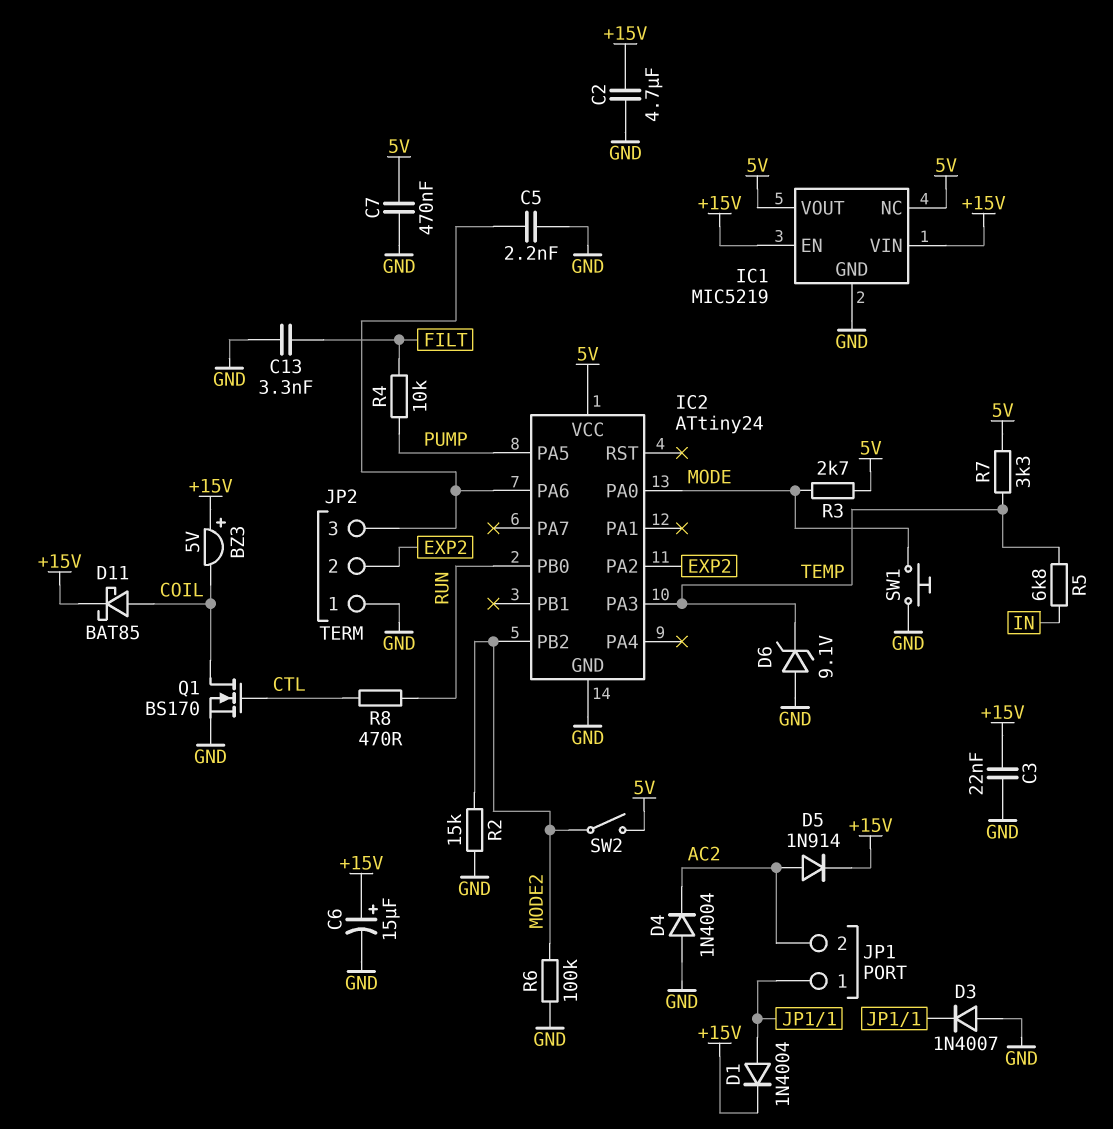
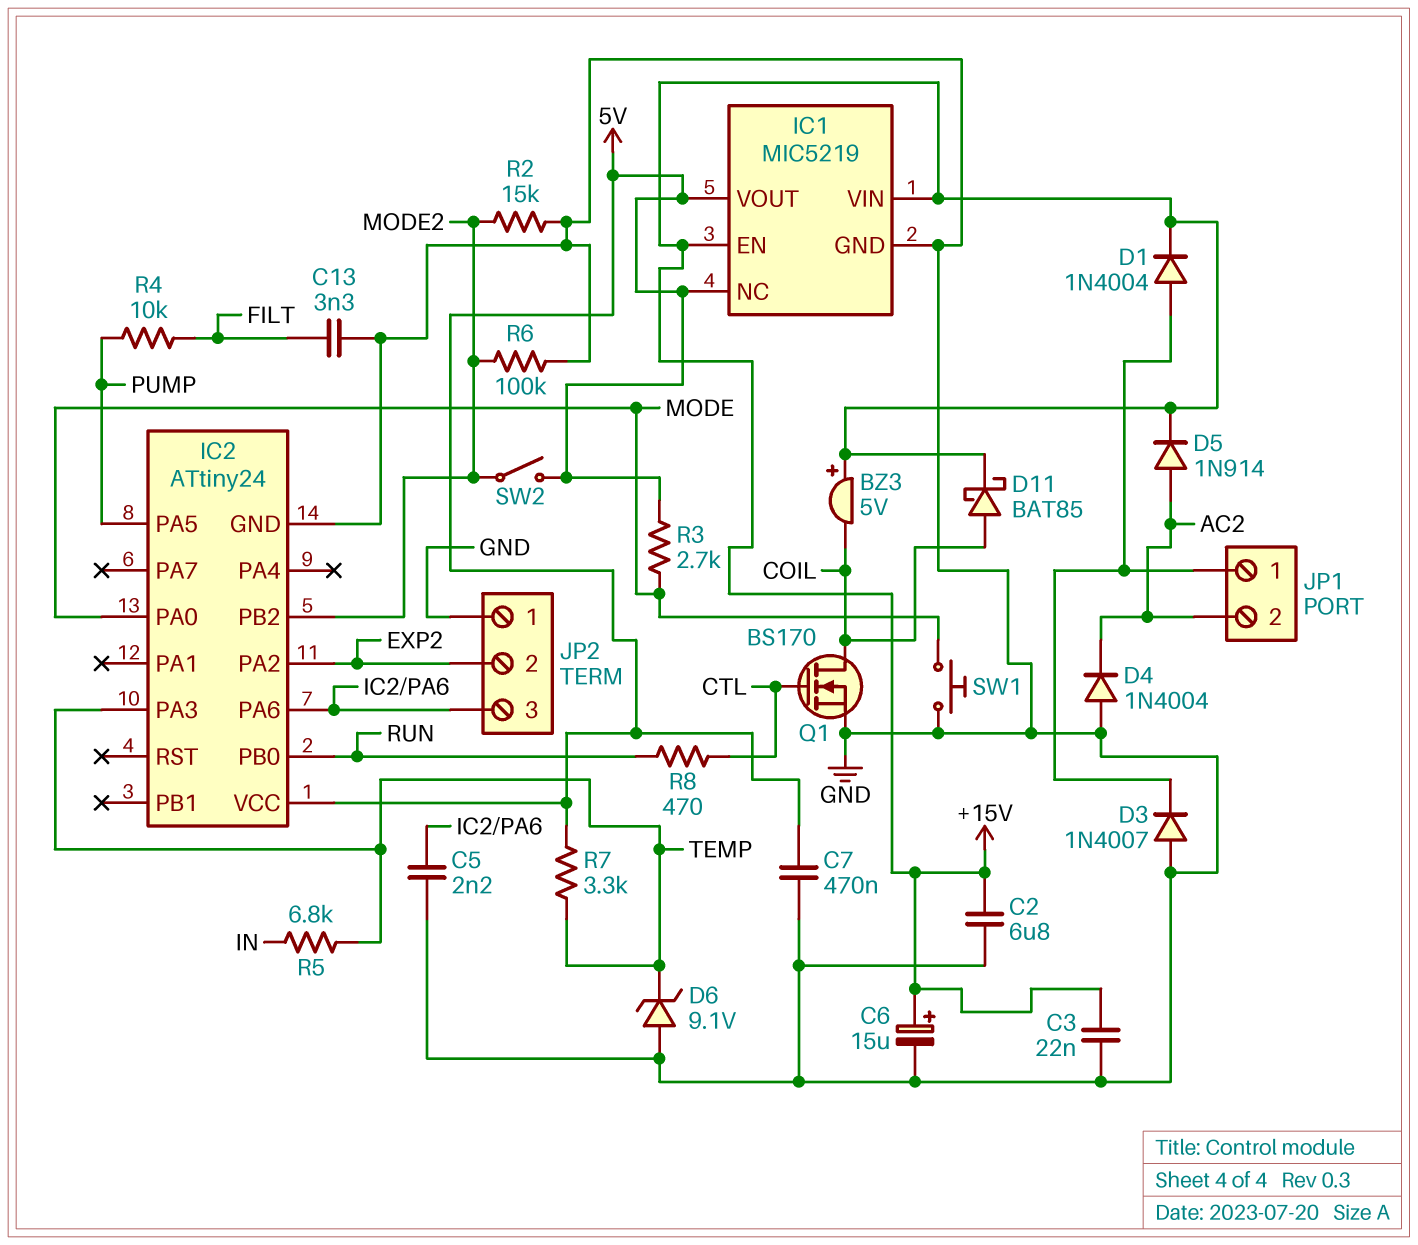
C2: 4.7uF (+15V, GND) -> 6.8uF (+15V, GND)

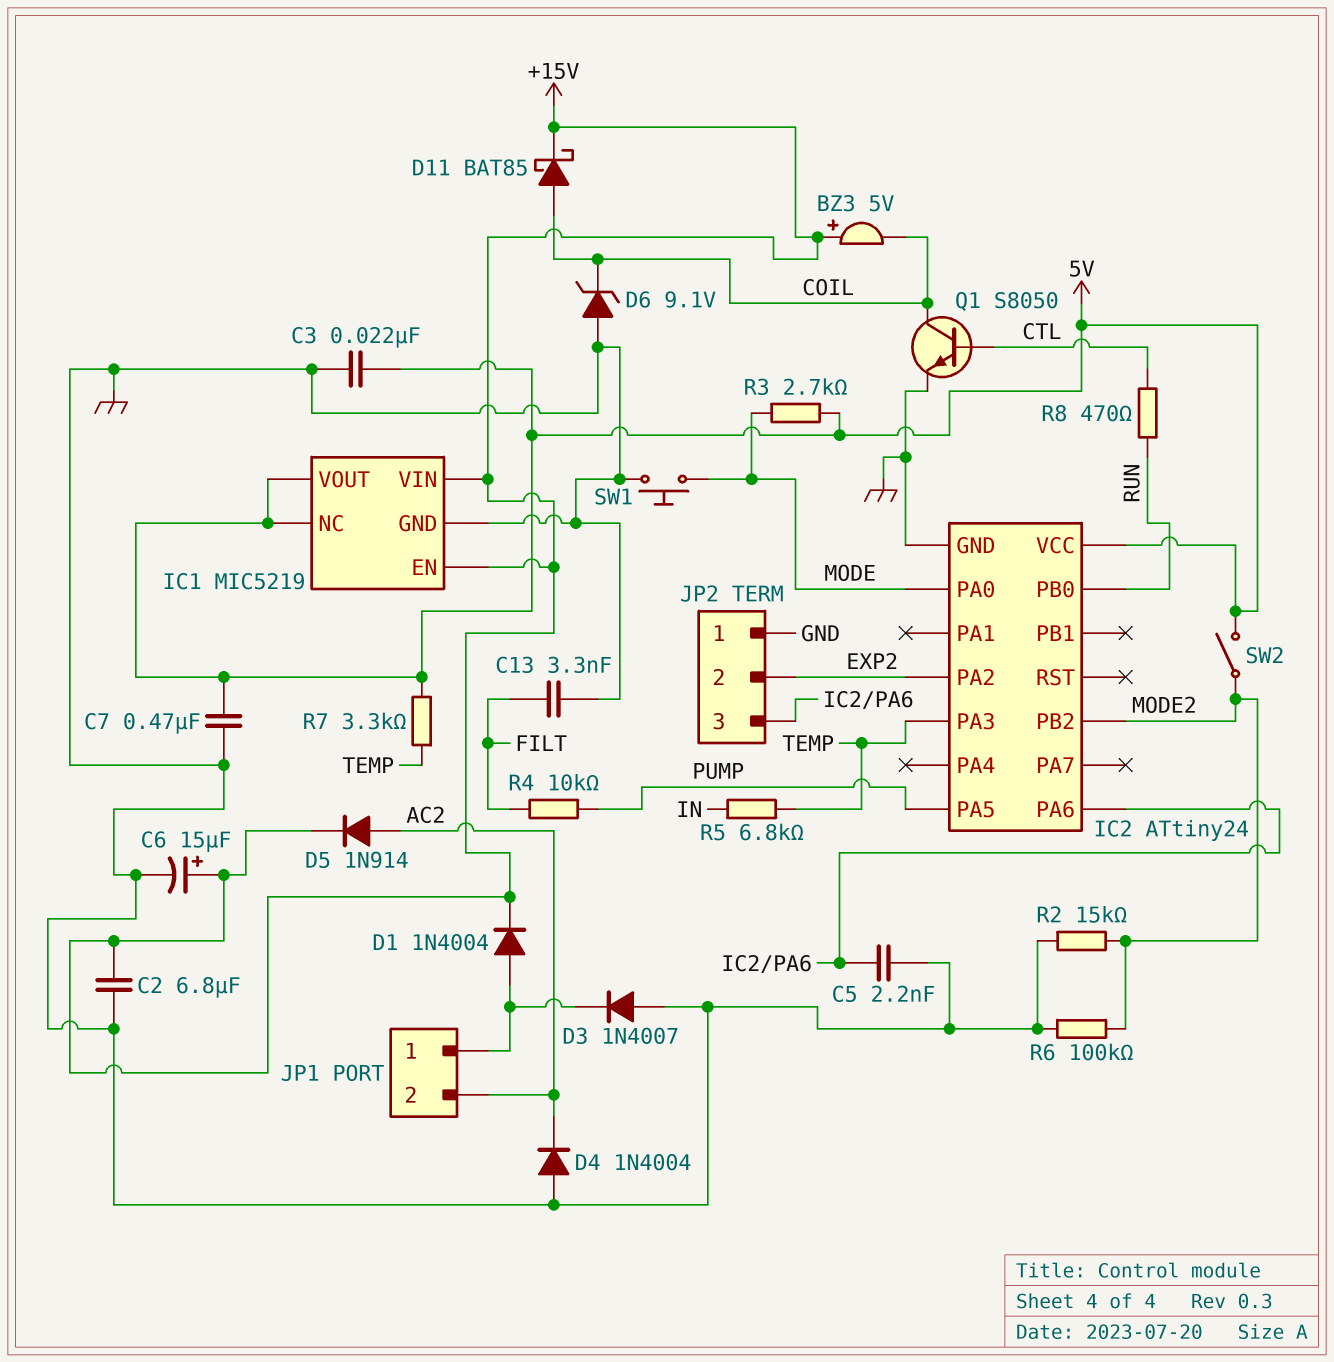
C3: 22nF (+15V, GND) -> 22nF (5V, GND)
D6: zener 9.1V (A GND, K TEMP) -> zener 9.1V (A GND, K COIL)
Q1: NMOS BS170 (G CTL, D COIL, S GND) -> NPN S8050 (B CTL, C COIL, E GND)

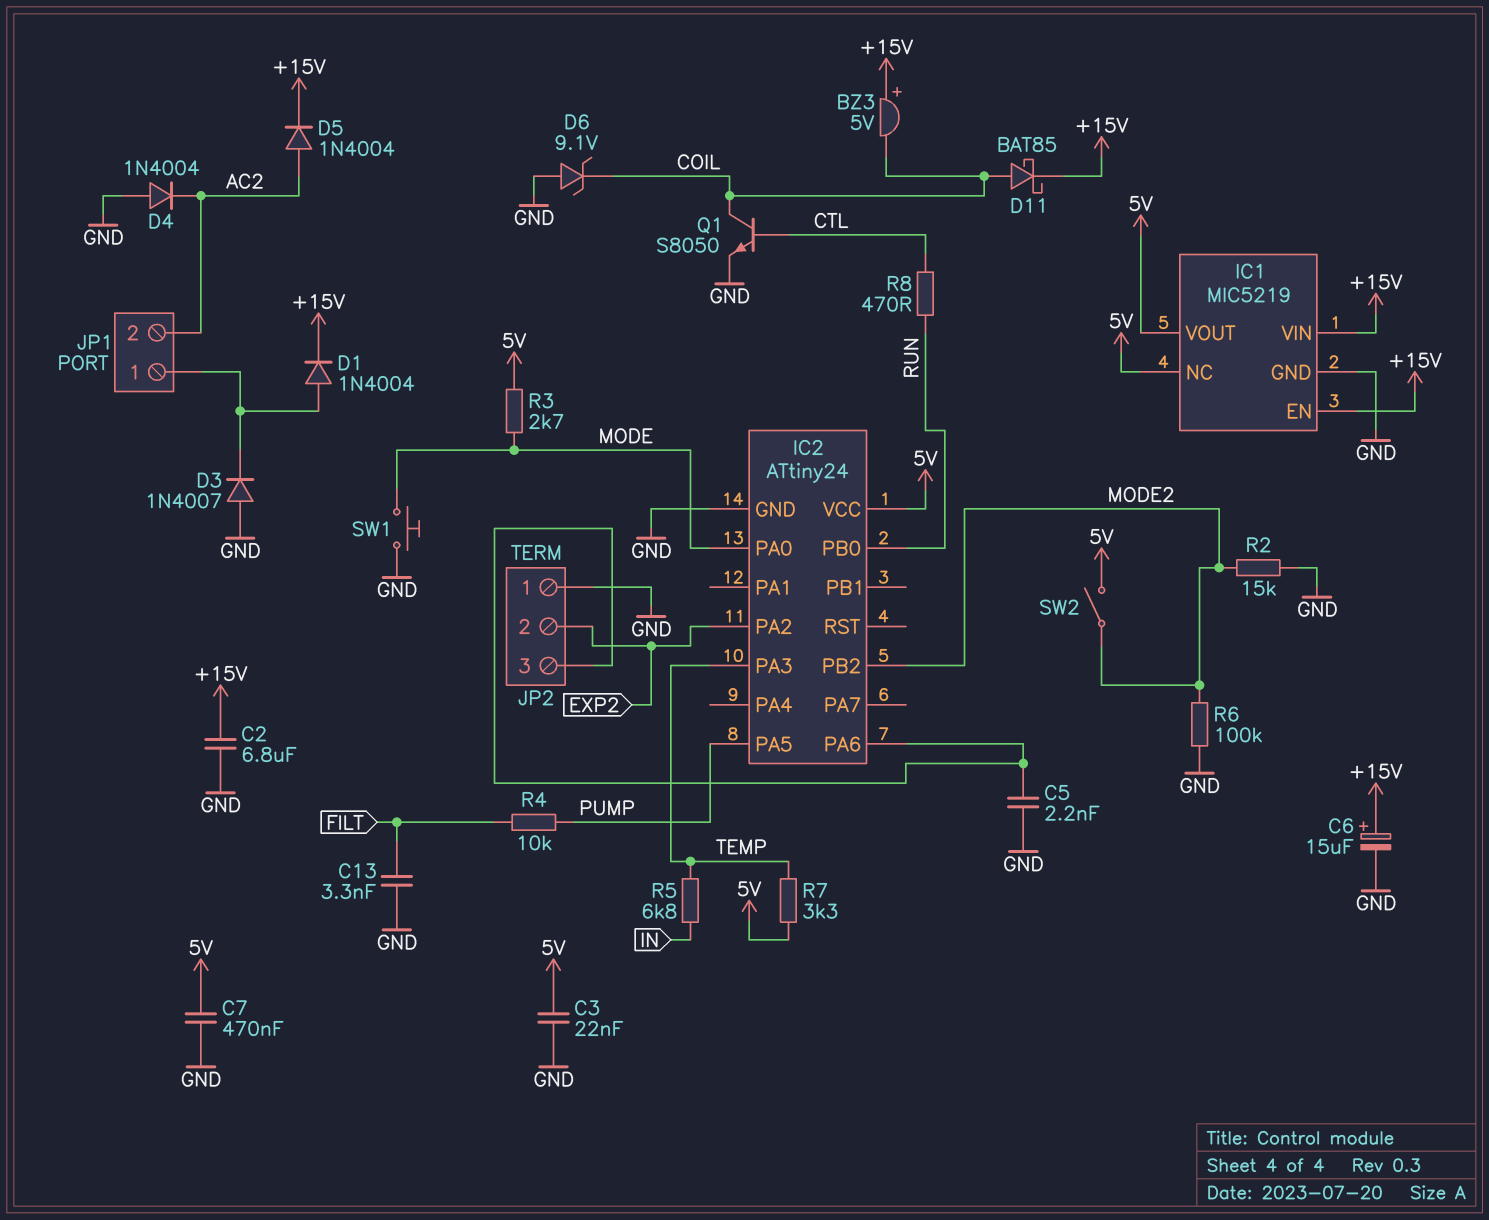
D5: diode 1N914 (A AC2, K +15V) -> diode 1N4004 (A AC2, K +15V)

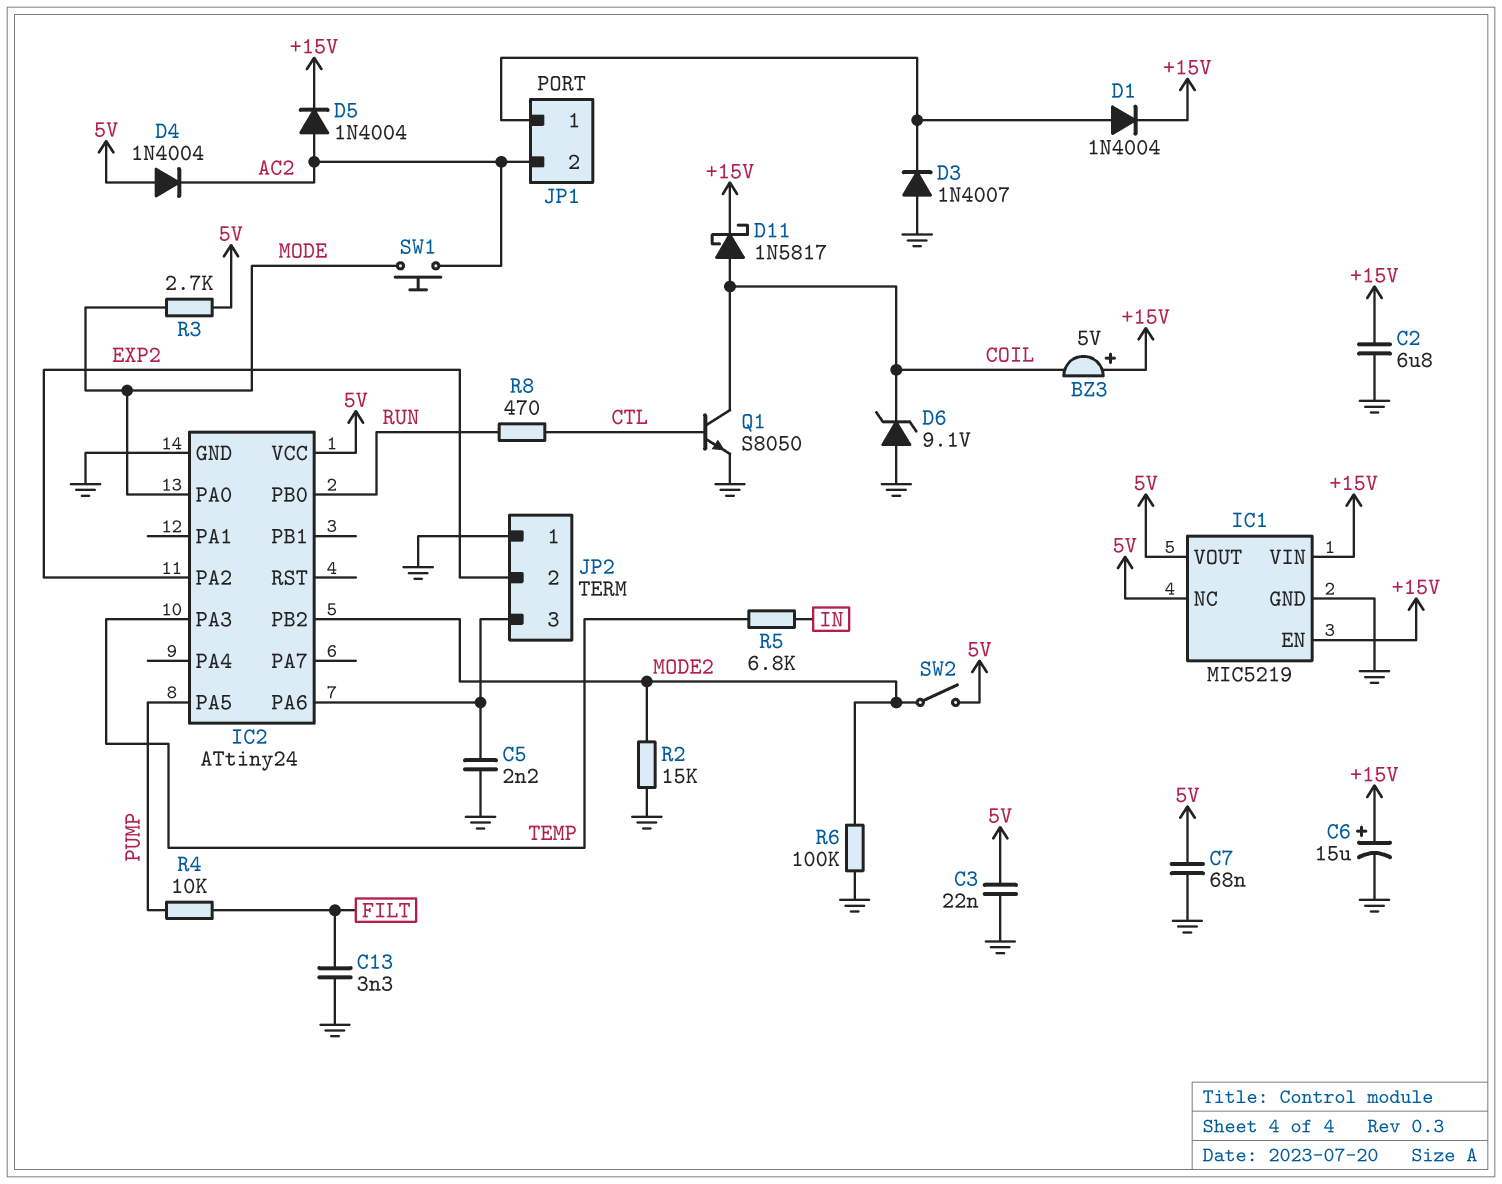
C7: 470nF (5V, GND) -> 68nF (5V, GND)
D4: diode 1N4004 (A GND, K AC2) -> diode 1N4004 (A 5V, K AC2)
D11: schottky BAT85 (A COIL, K +15V) -> schottky 1N5817 (A COIL, K +15V)
R7: 3.3k (5V, TEMP) -> none
SW1: button (GND, MODE) -> button (AC2, MODE)

